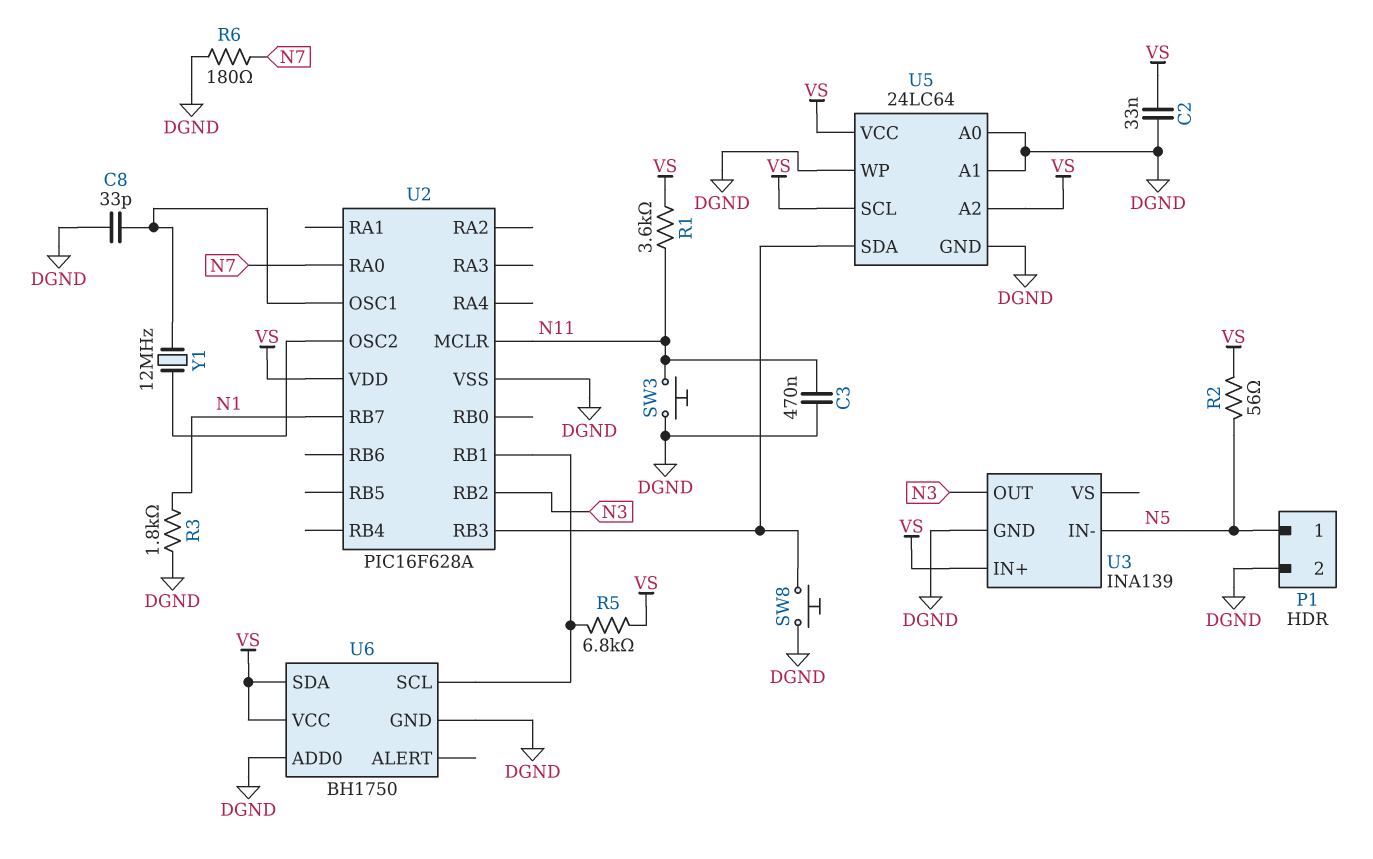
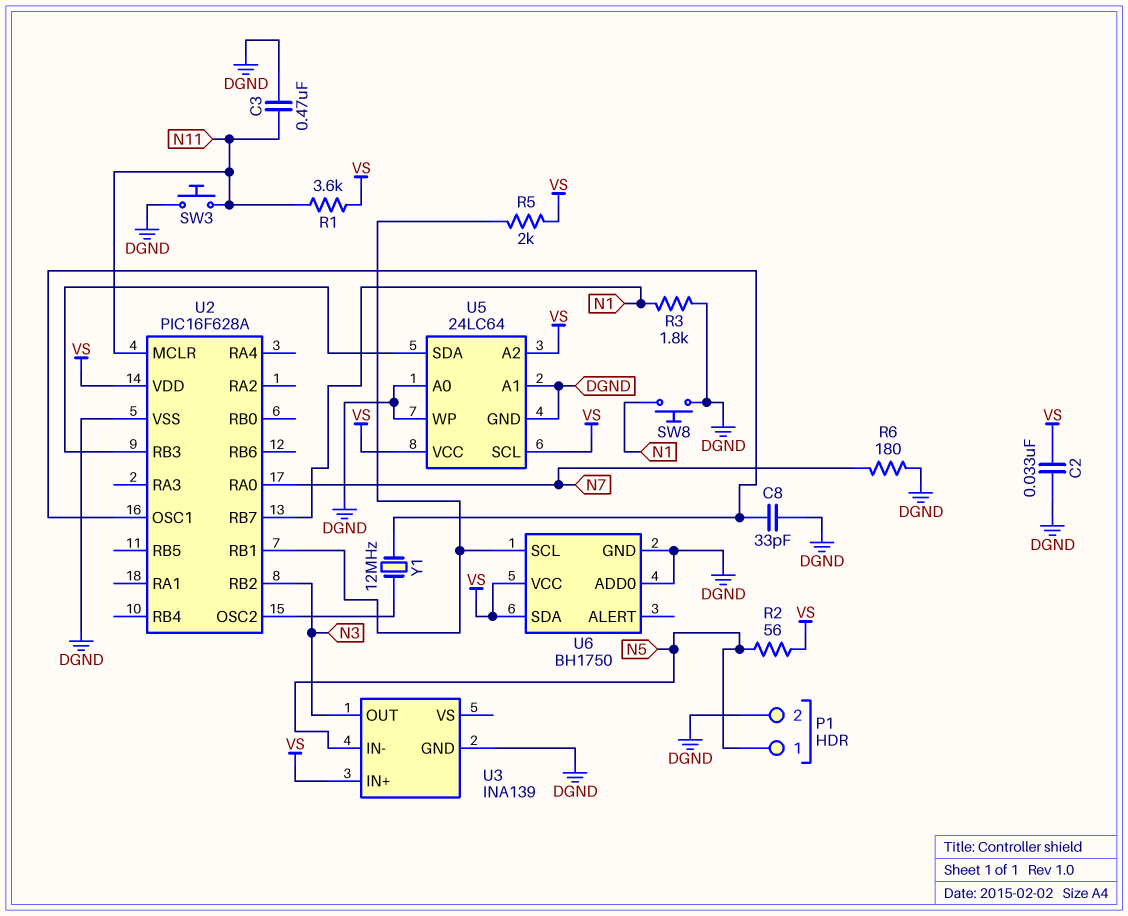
R5: 6.8k (U2/RB1, VS) -> 2k (U2/RB1, VS)
SW8: button (DGND, U2/RB3) -> button (DGND, N1)

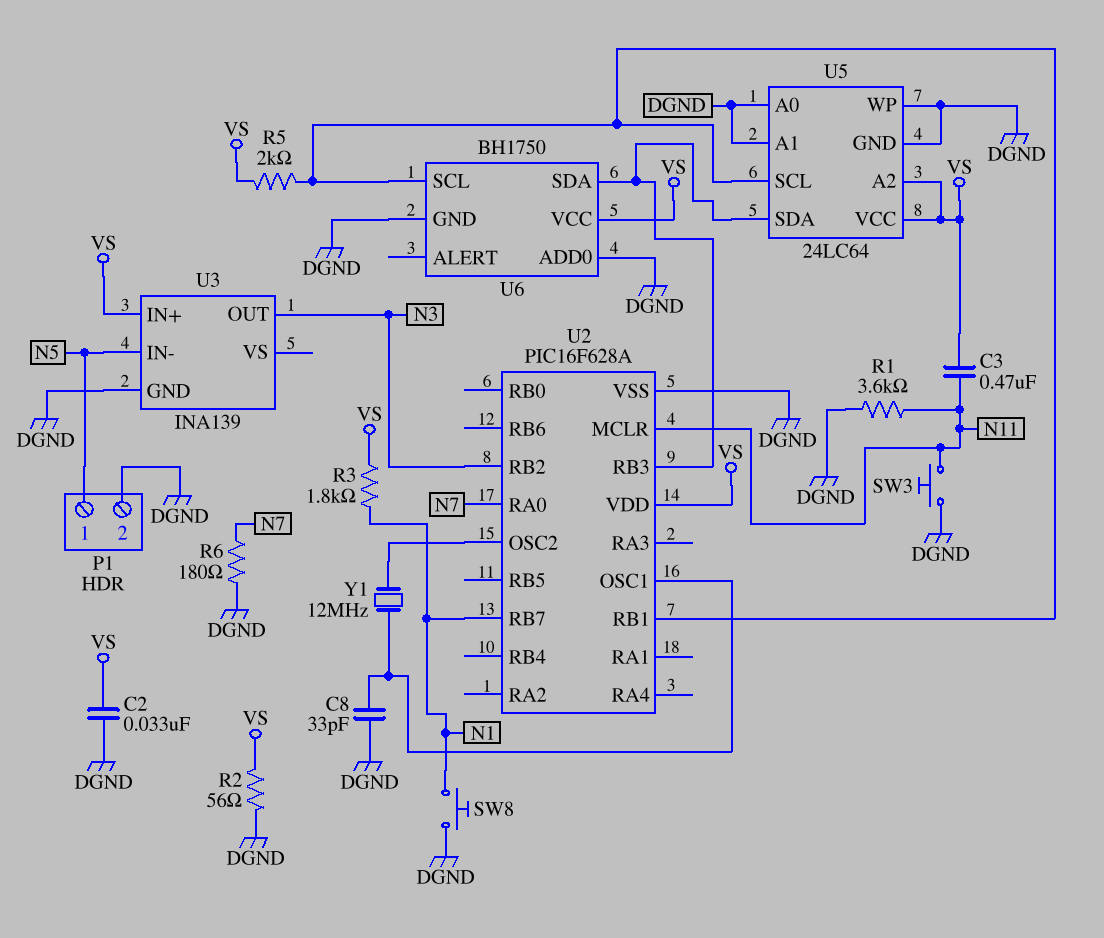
C3: 470nF (DGND, N11) -> 470nF (N11, VS)
R1: 3.6k (N11, VS) -> 3.6k (DGND, N11)
R2: 56 (N5, VS) -> 56 (DGND, VS)
R3: 1.8k (DGND, N1) -> 1.8k (N1, VS)
U5 pin SCL: VS -> U2/RB1
U6 pin SDA: VS -> U2/RB3

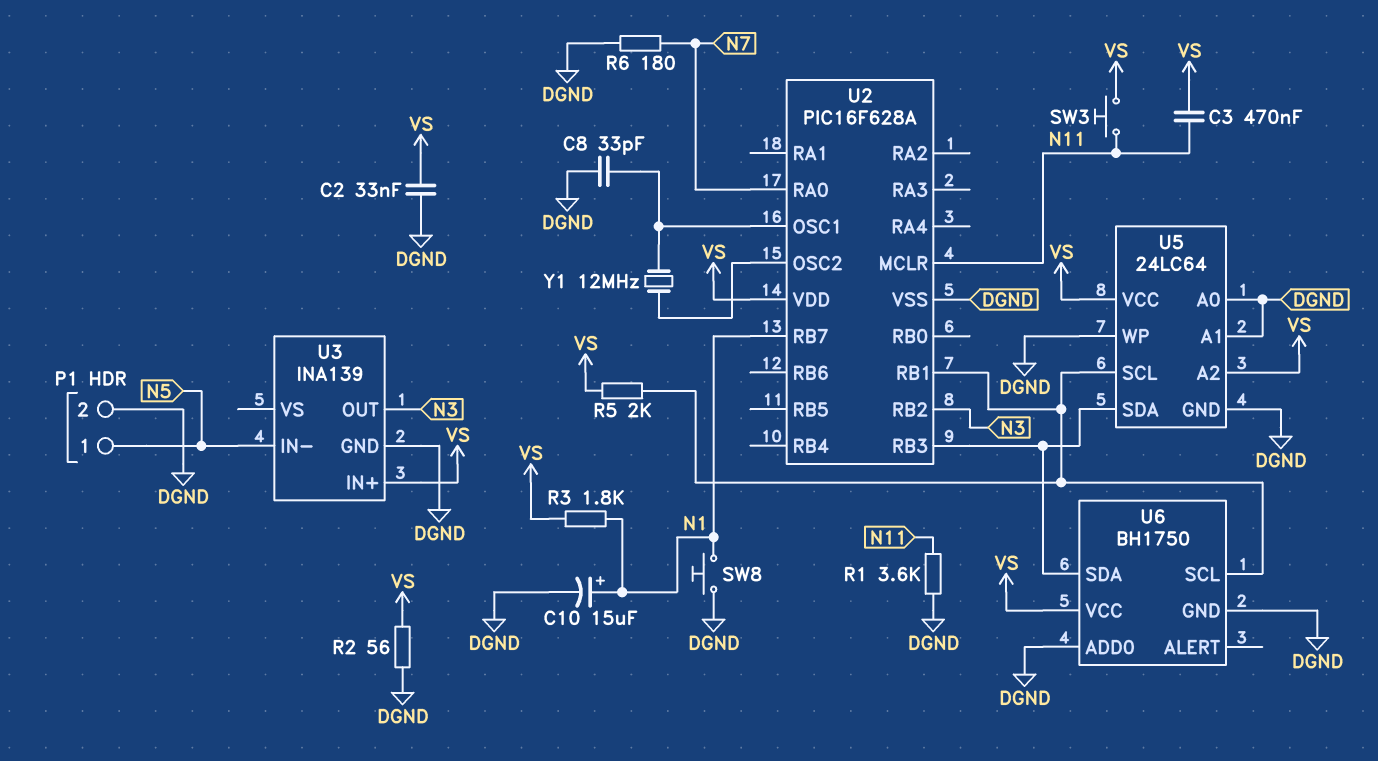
C10: none -> 15uF (plus N1, minus DGND)
SW3: button (DGND, N11) -> button (N11, VS)

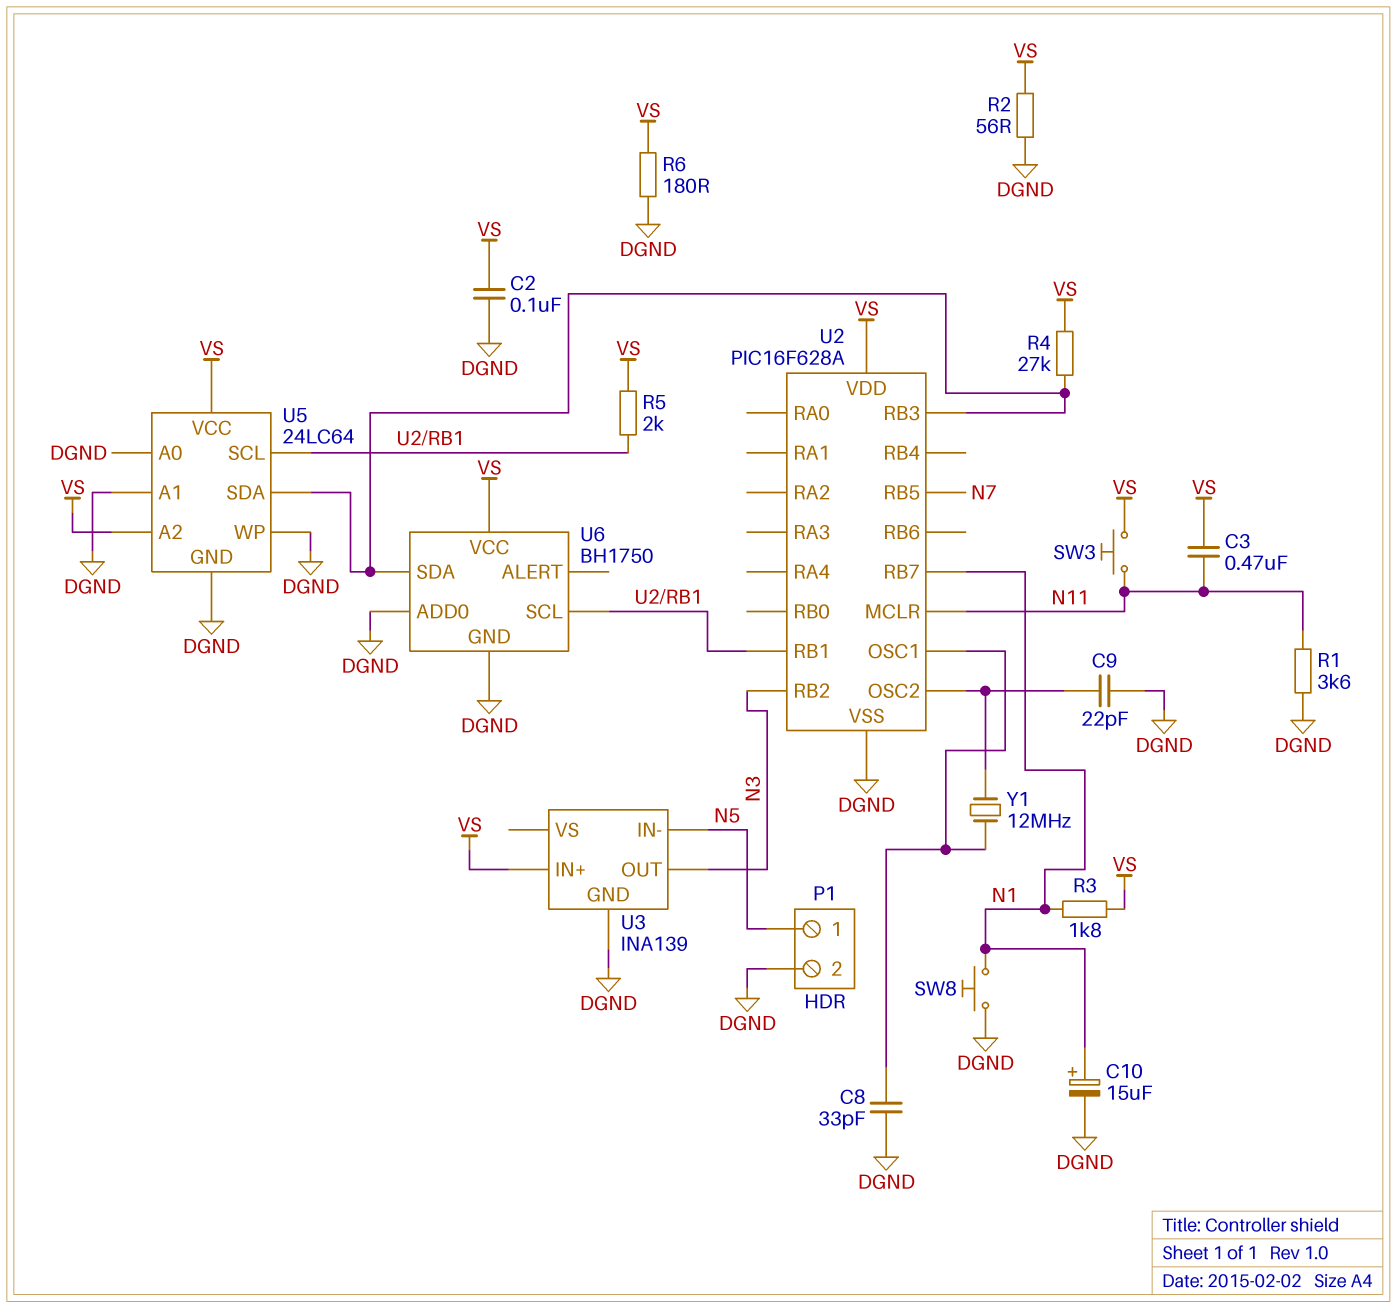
C2: 33nF (DGND, VS) -> 100nF (DGND, VS)
C9: none -> 22pF (DGND, U2/OSC2)
R4: none -> 27k (U2/RB3, VS)
R6: 180 (DGND, N7) -> 180 (DGND, VS)
U2 pin RA0: N7 -> none
U2 pin RB5: none -> N7

